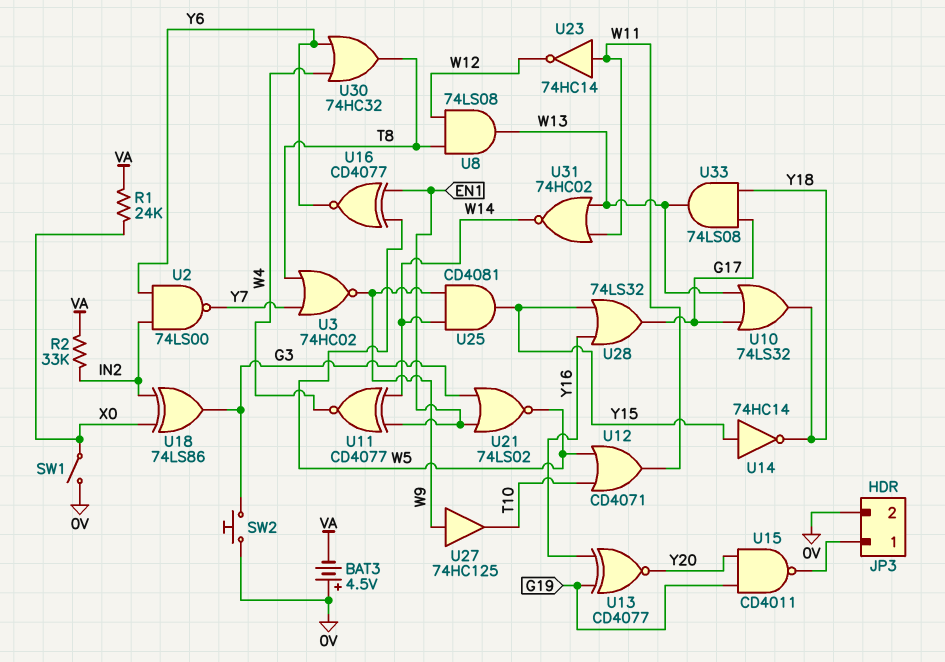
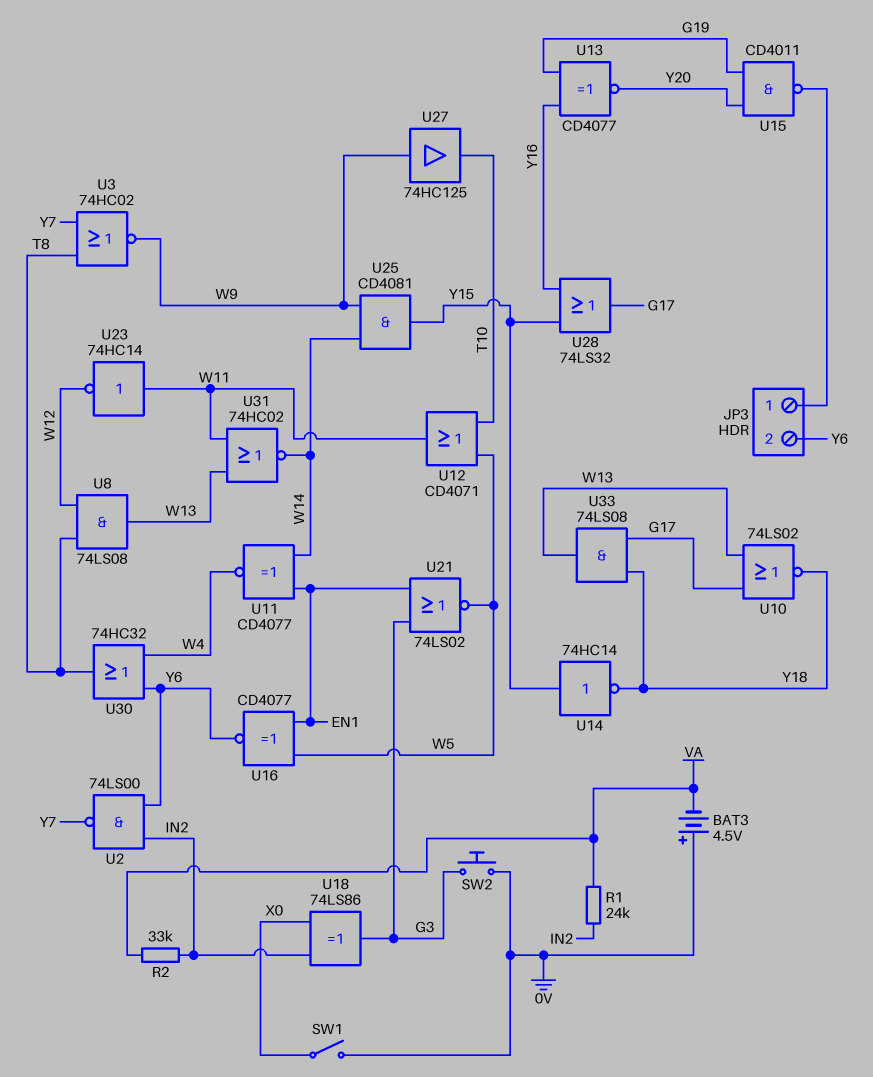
JP3 pin 2: 0V -> Y6
R1: 24k (VA, X0) -> 24k (IN2, VA)
U10: OR 74LS32 (in G17, in W13, out Y18) -> NOR 74LS02 (in G17, in W13, out Y18)

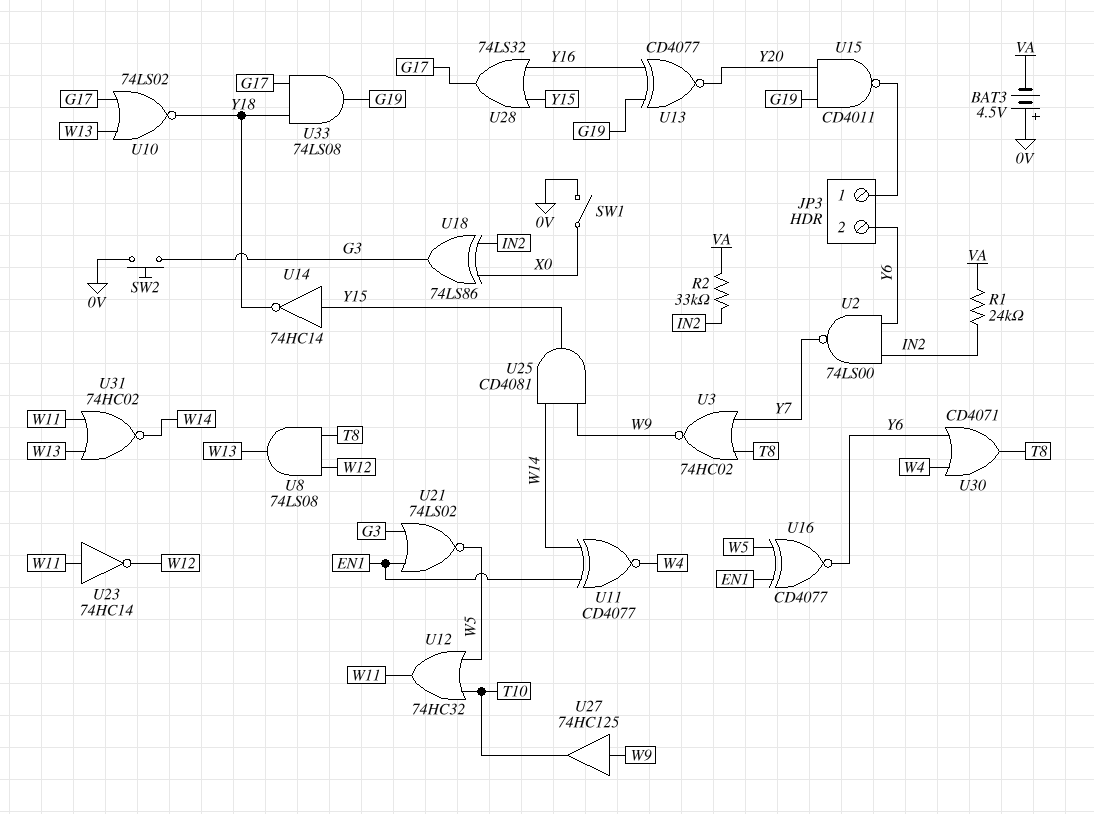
U12: OR CD4071 (in T10, in W5, out W11) -> OR 74HC32 (in T10, in W5, out W11)
U30: OR 74HC32 (in W4, in Y6, out T8) -> OR CD4071 (in W4, in Y6, out T8)
U33: AND 74LS08 (in G17, in Y18, out W13) -> AND 74LS08 (in G17, in Y18, out G19)

